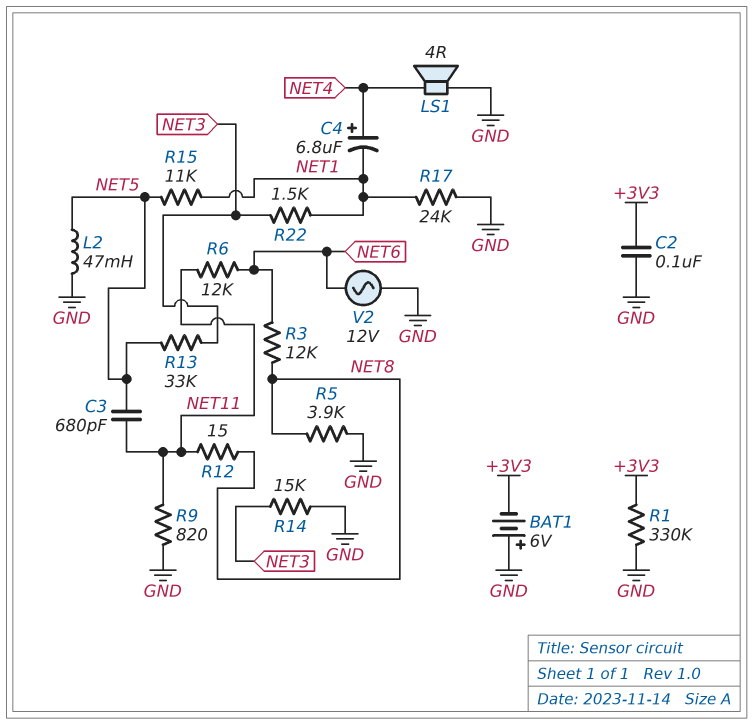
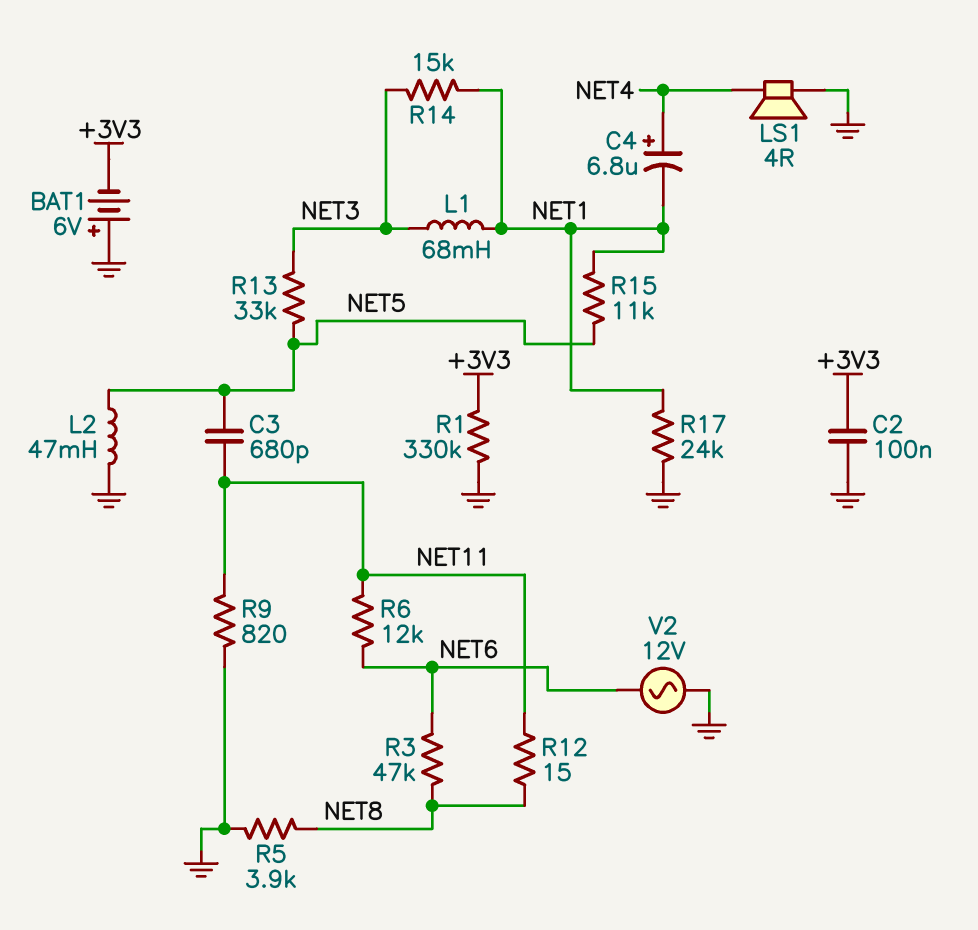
L1: none -> 68mH (NET1, NET3)
R3: 12k (NET6, NET8) -> 47k (NET6, NET8)
R14: 15k (GND, NET3) -> 15k (NET1, NET3)
R22: 1.5k (NET1, NET3) -> none

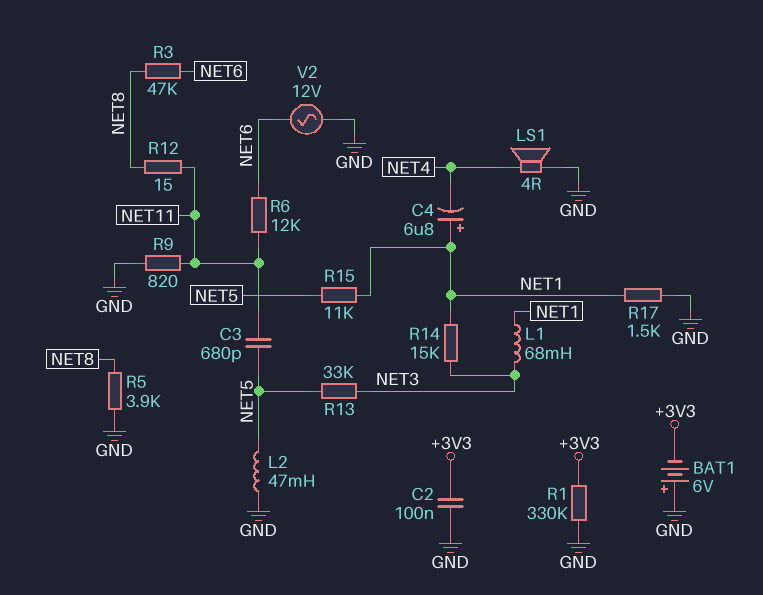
C4: 6.8uF (plus NET4, minus NET1) -> 6.8uF (plus NET1, minus NET4)
R17: 24k (GND, NET1) -> 1.5k (GND, NET1)

